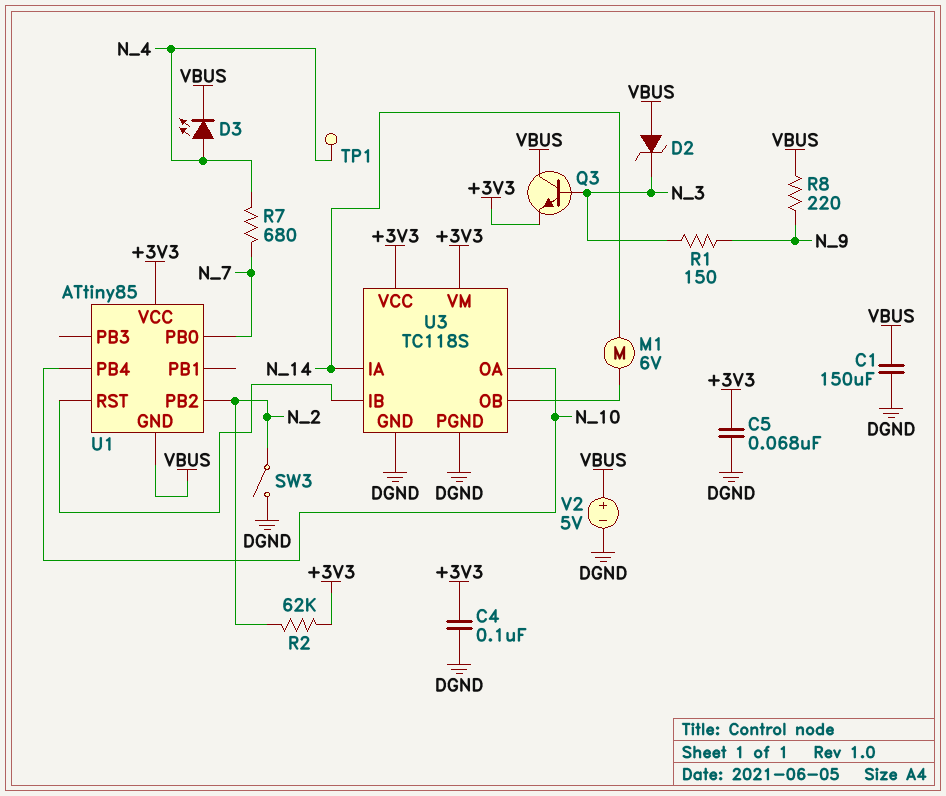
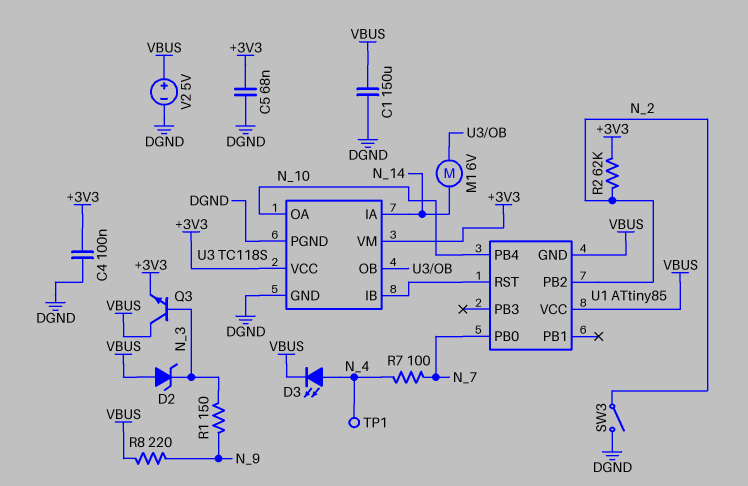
R7: 680 (N_4, N_7) -> 100 (N_4, N_7)
U1 pin VCC: +3V3 -> VBUS

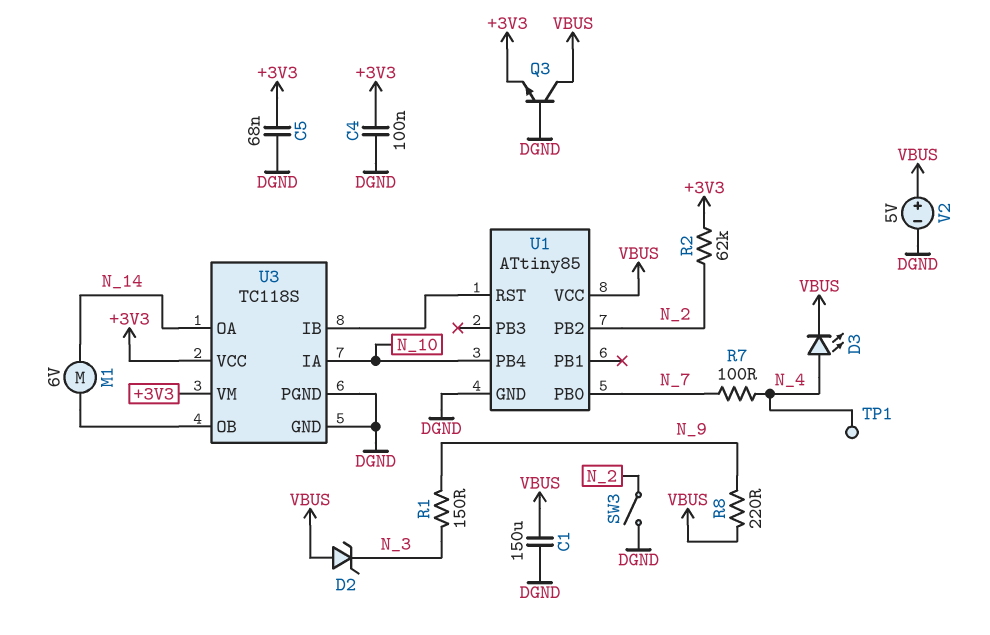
Q3: NPN (B N_3, C VBUS, E +3V3) -> NPN (B DGND, C VBUS, E +3V3)
U1 pin GND: VBUS -> DGND
U3 pin IA: N_14 -> N_10
U3 pin OA: N_10 -> N_14

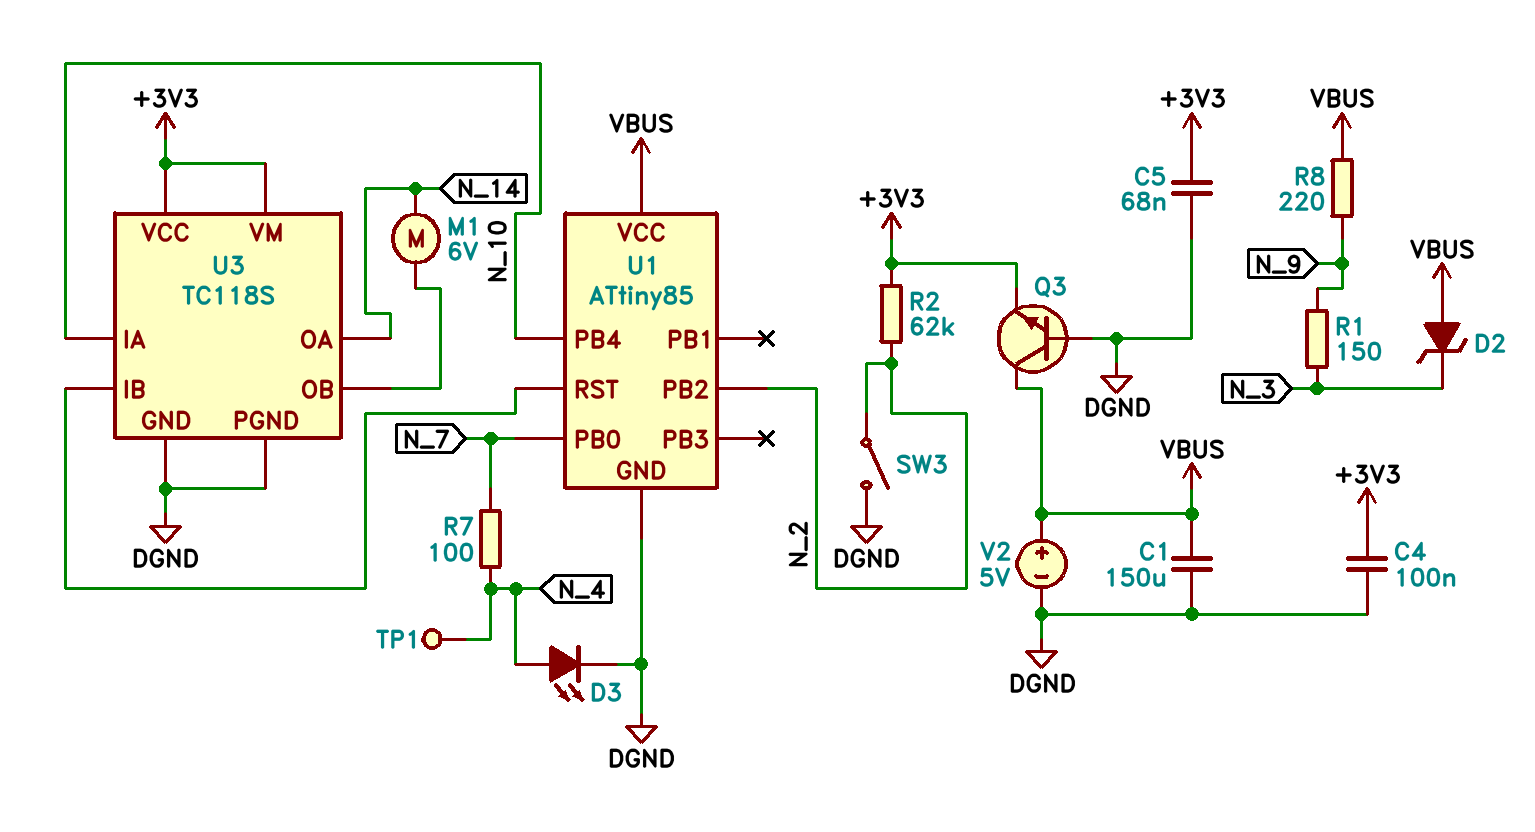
D3: LED (A N_4, K VBUS) -> LED (A N_4, K DGND)

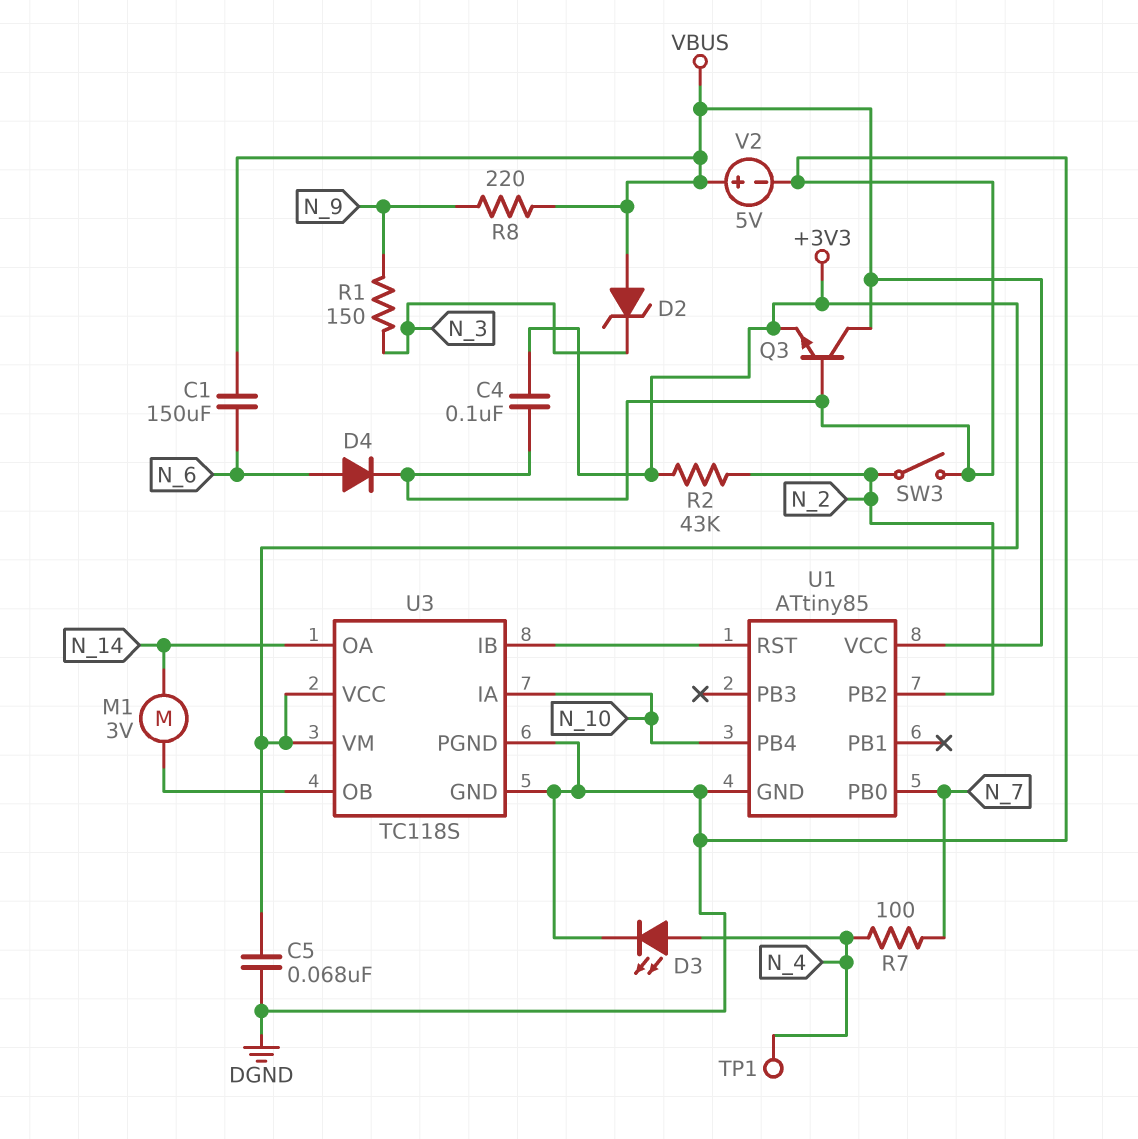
C1: 150uF (DGND, VBUS) -> 150uF (N_6, VBUS)
D4: none -> diode (A N_6, K DGND)
M1: motor 6V (N_14, U3/OB) -> motor 3V (N_14, U3/OB)
R2: 62k (+3V3, N_2) -> 43k (+3V3, N_2)

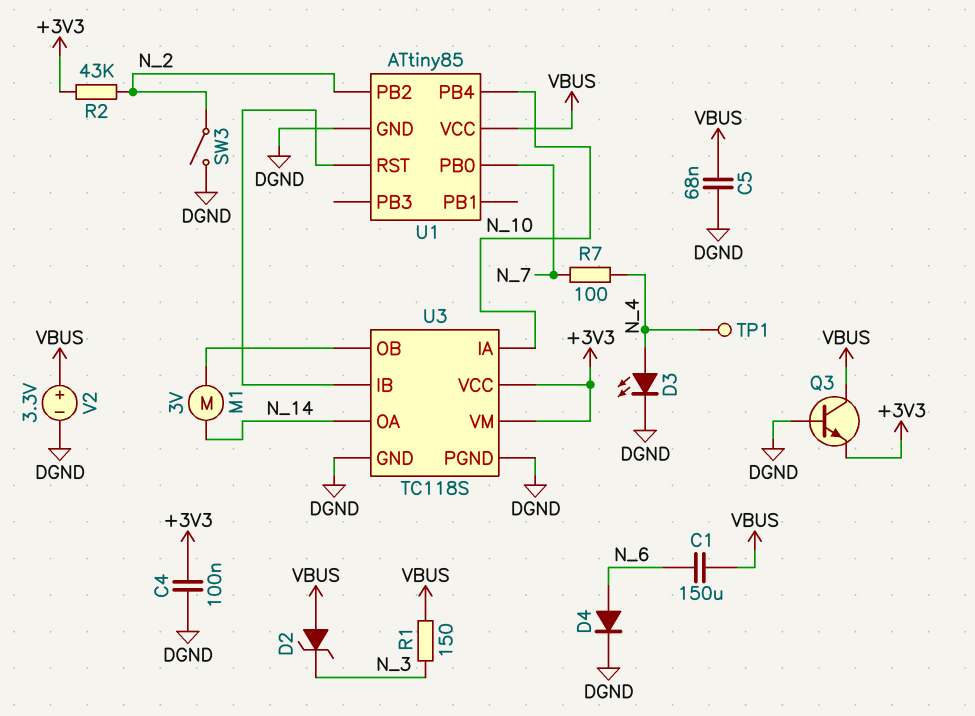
C5: 68nF (+3V3, DGND) -> 68nF (DGND, VBUS)
R1: 150 (N_3, N_9) -> 150 (N_3, VBUS)
R8: 220 (N_9, VBUS) -> none
V2: 5V (plus VBUS, minus DGND) -> 3.3V (plus VBUS, minus DGND)

